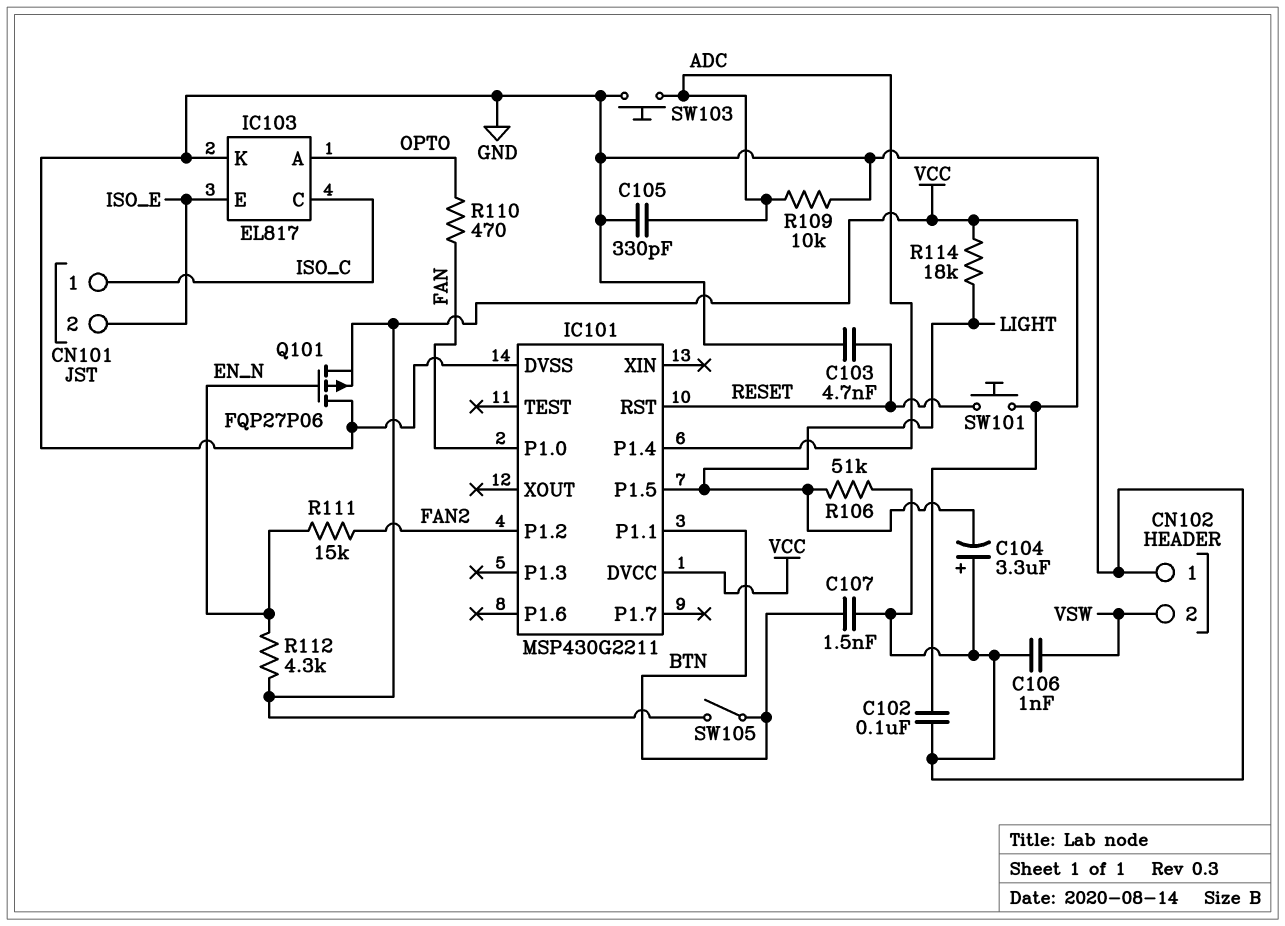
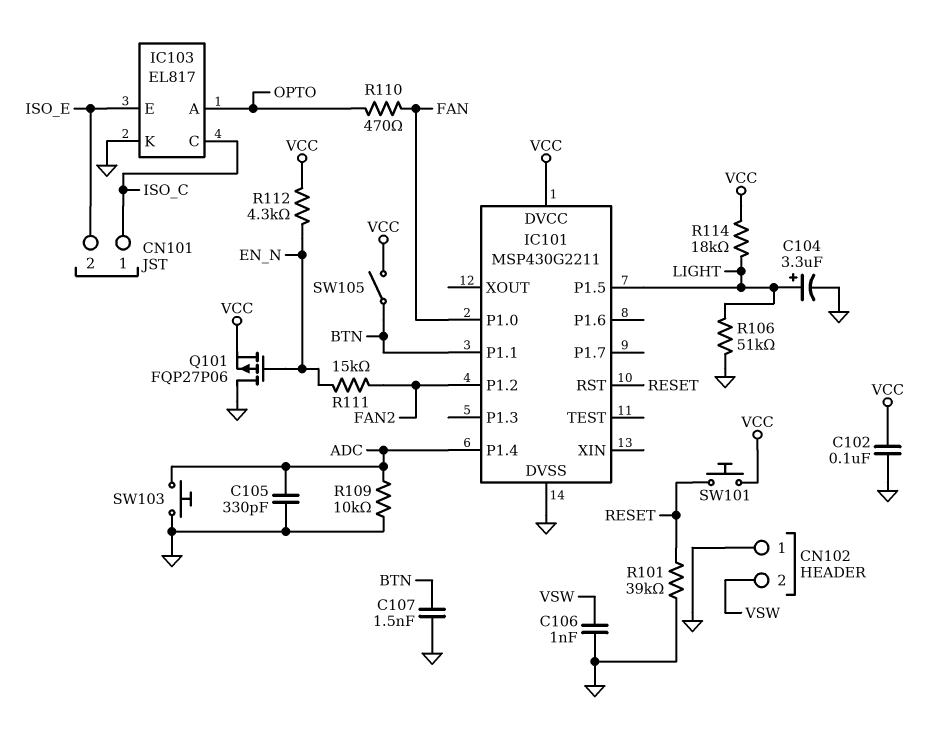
C103: 4.7nF (GND, RESET) -> none
C104: 3.3uF (plus GND, minus LIGHT) -> 3.3uF (plus LIGHT, minus GND)
R101: none -> 39k (GND, RESET)

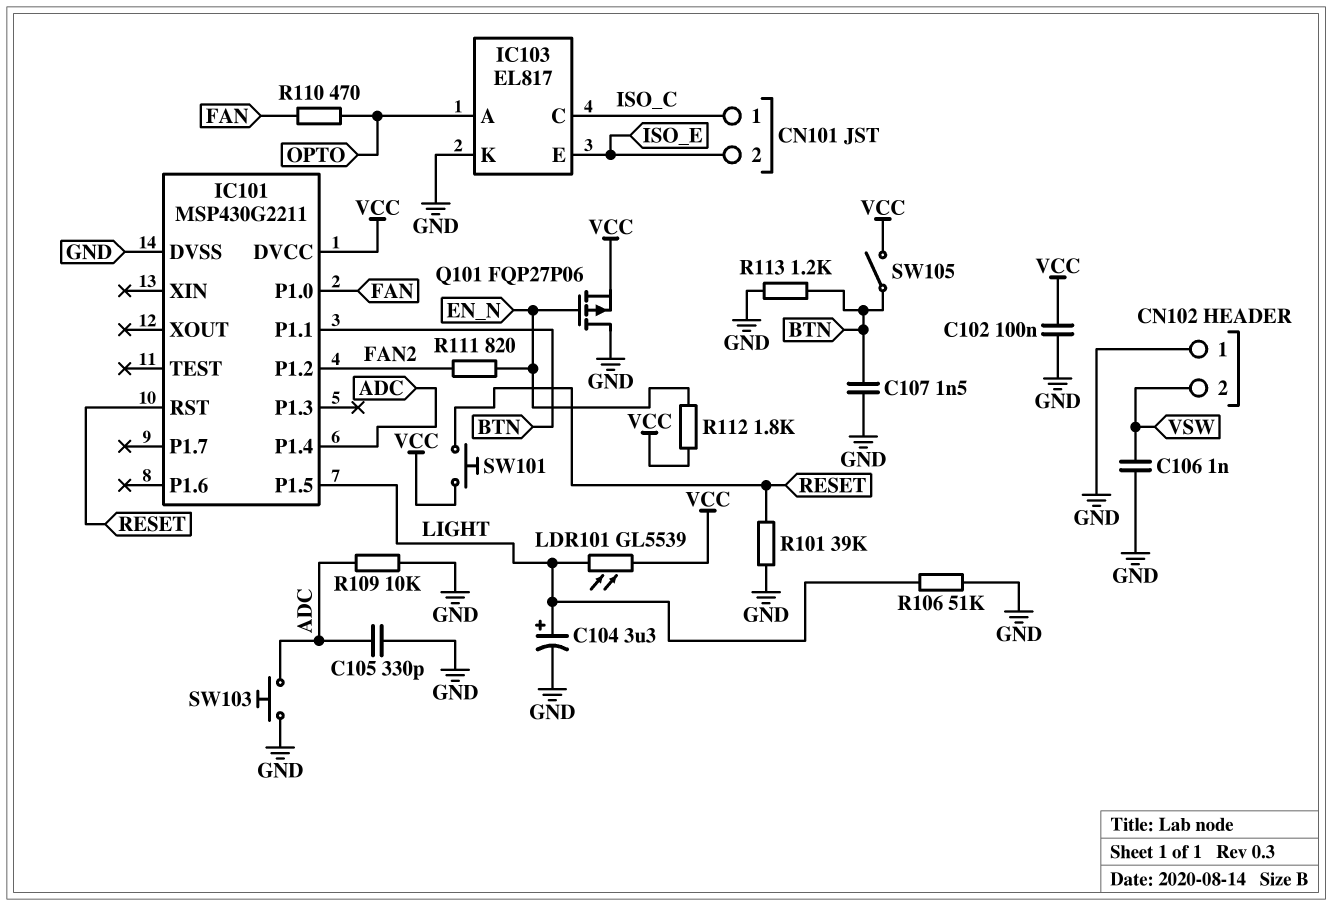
LDR101: none -> GL5539 (LIGHT, VCC)
R111: 15k (EN_N, FAN2) -> 820 (EN_N, FAN2)
R112: 4.3k (EN_N, VCC) -> 1.8k (EN_N, VCC)
R113: none -> 1.2k (BTN, GND)
R114: 18k (LIGHT, VCC) -> none

